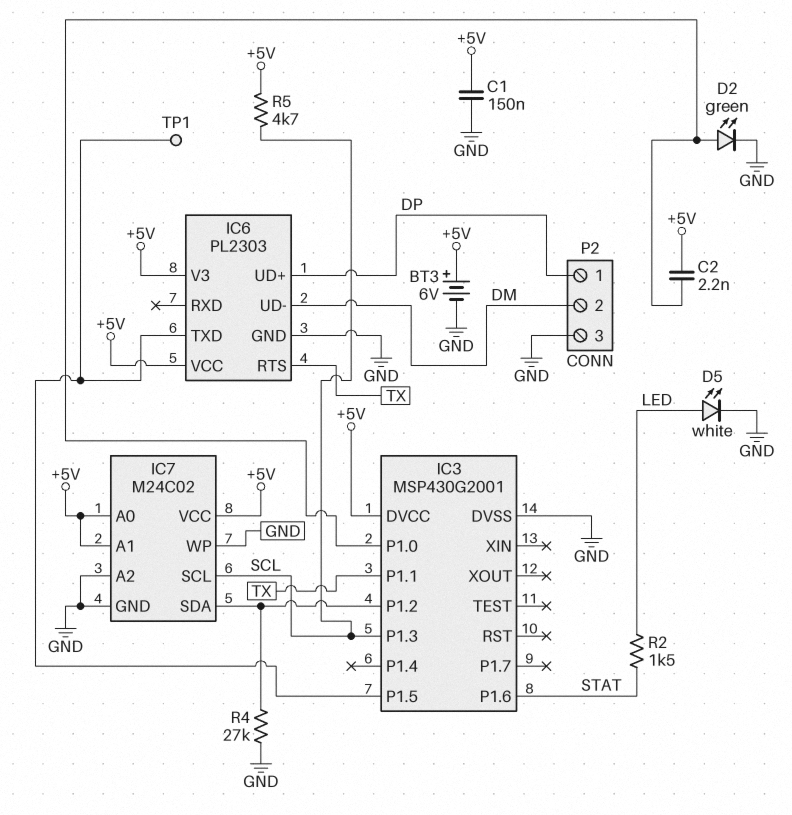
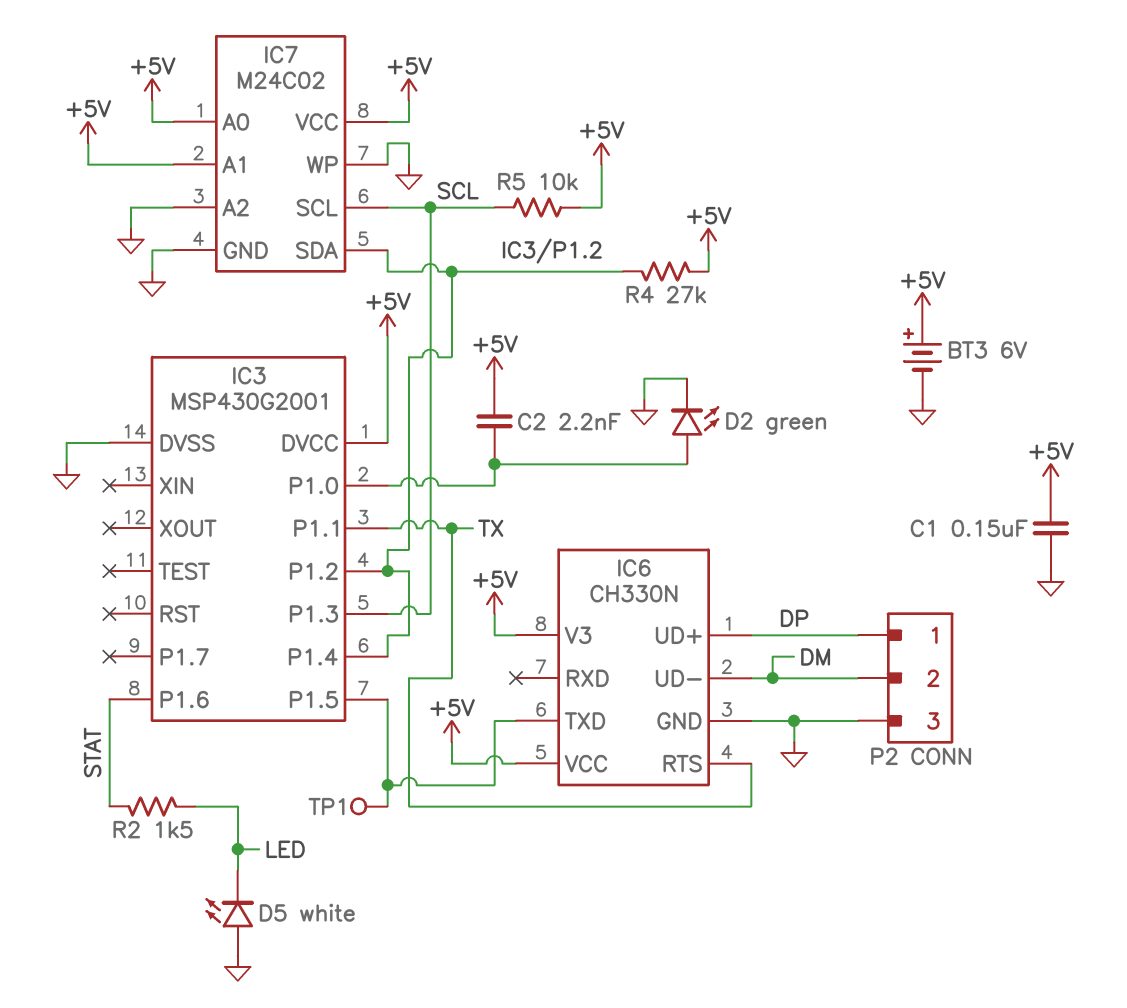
D5: LED white (A LED, K GND) -> LED white (A GND, K LED)
IC3 pin P1.4: none -> IC3/P1.2
IC6: PL2303 -> CH330N
R4: 27k (GND, IC3/P1.2) -> 27k (+5V, IC3/P1.2)
R5: 4.7k (+5V, SCL) -> 10k (+5V, SCL)

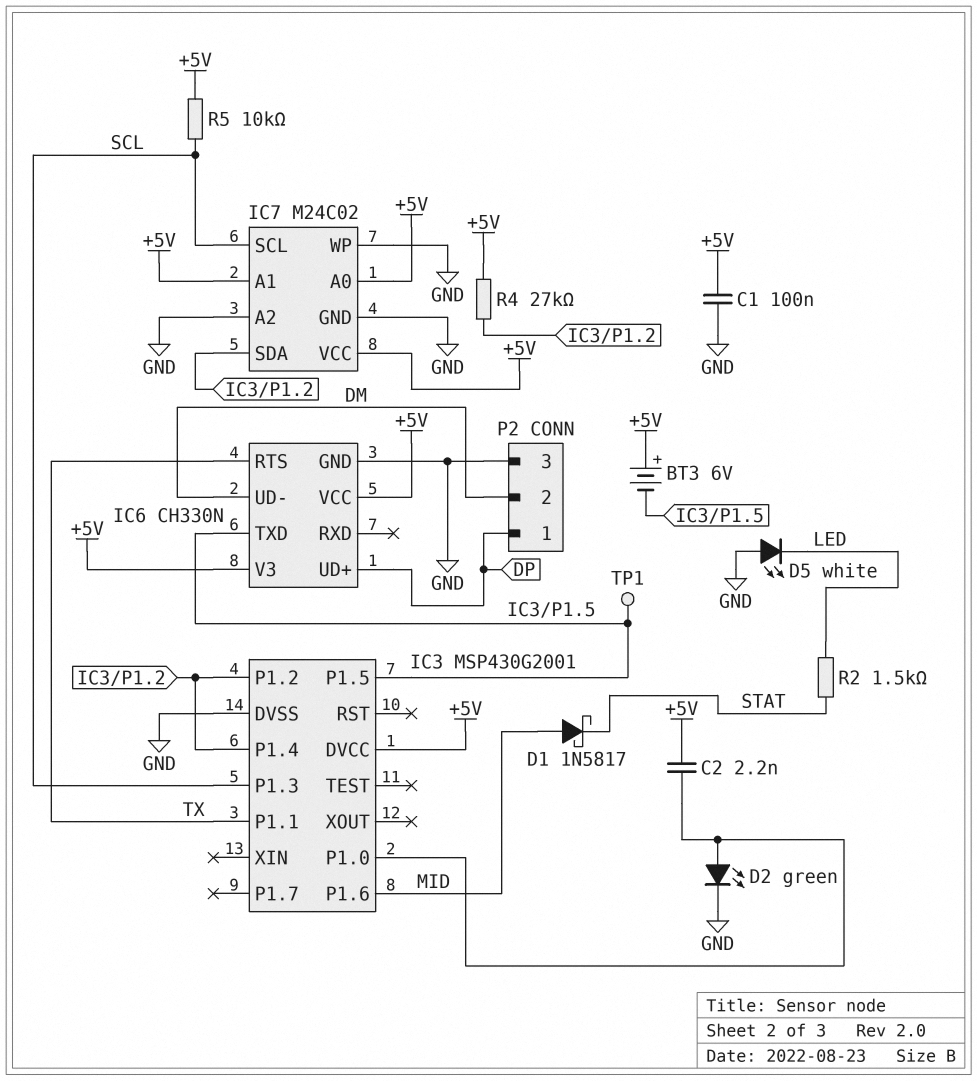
BT3: 6V (plus +5V, minus GND) -> 6V (plus +5V, minus IC3/P1.5)
C1: 150nF (+5V, GND) -> 100nF (+5V, GND)
D1: none -> schottky 1N5817 (A MID, K STAT)
IC3 pin P1.6: STAT -> MID

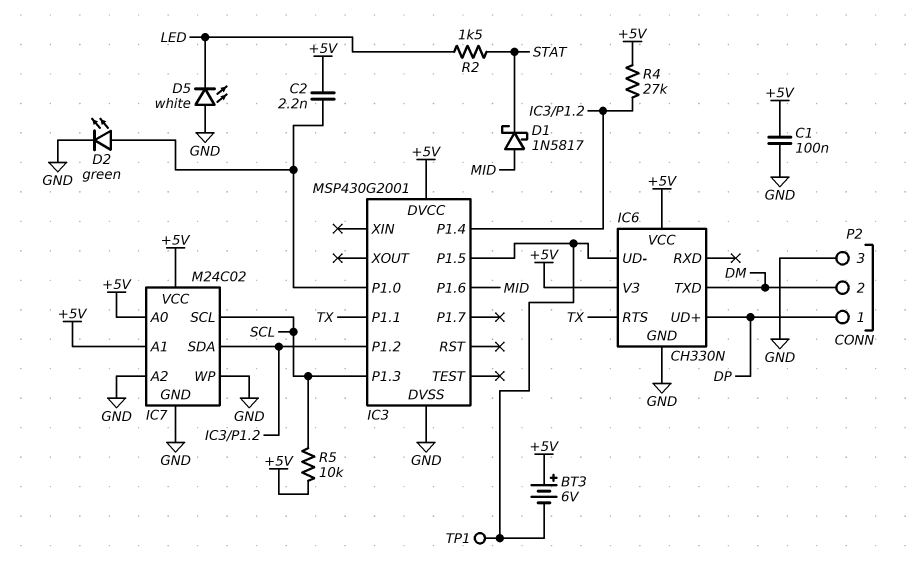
IC6 pin TXD: IC3/P1.5 -> DM
IC6 pin UD-: DM -> IC3/P1.5

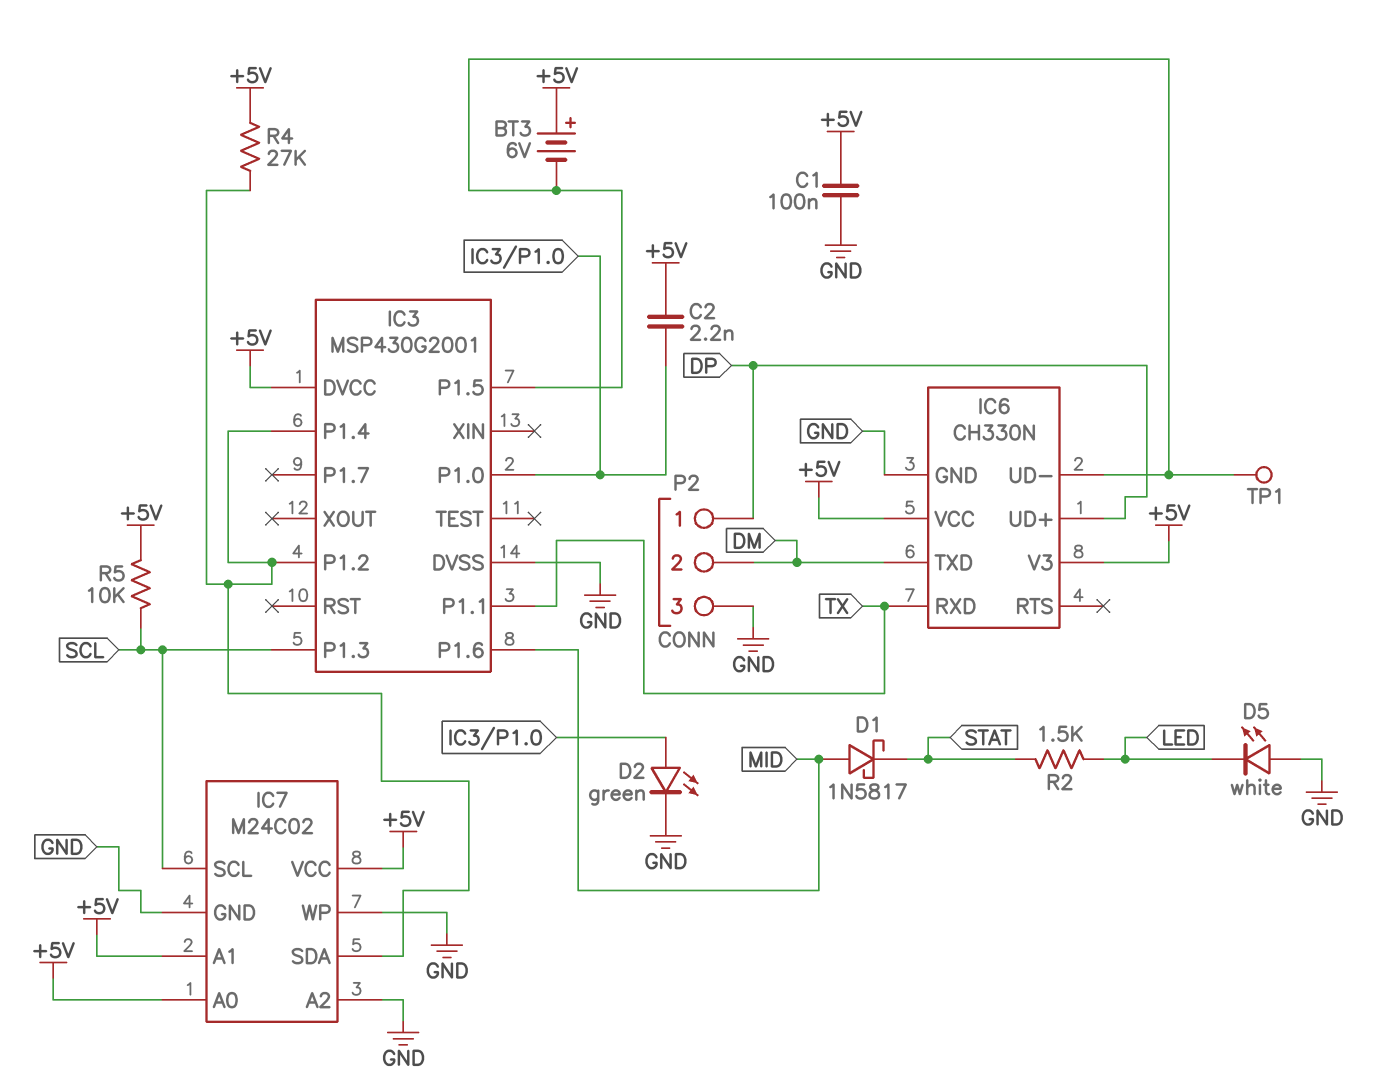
IC6 pin RTS: TX -> none
IC6 pin RXD: none -> TX

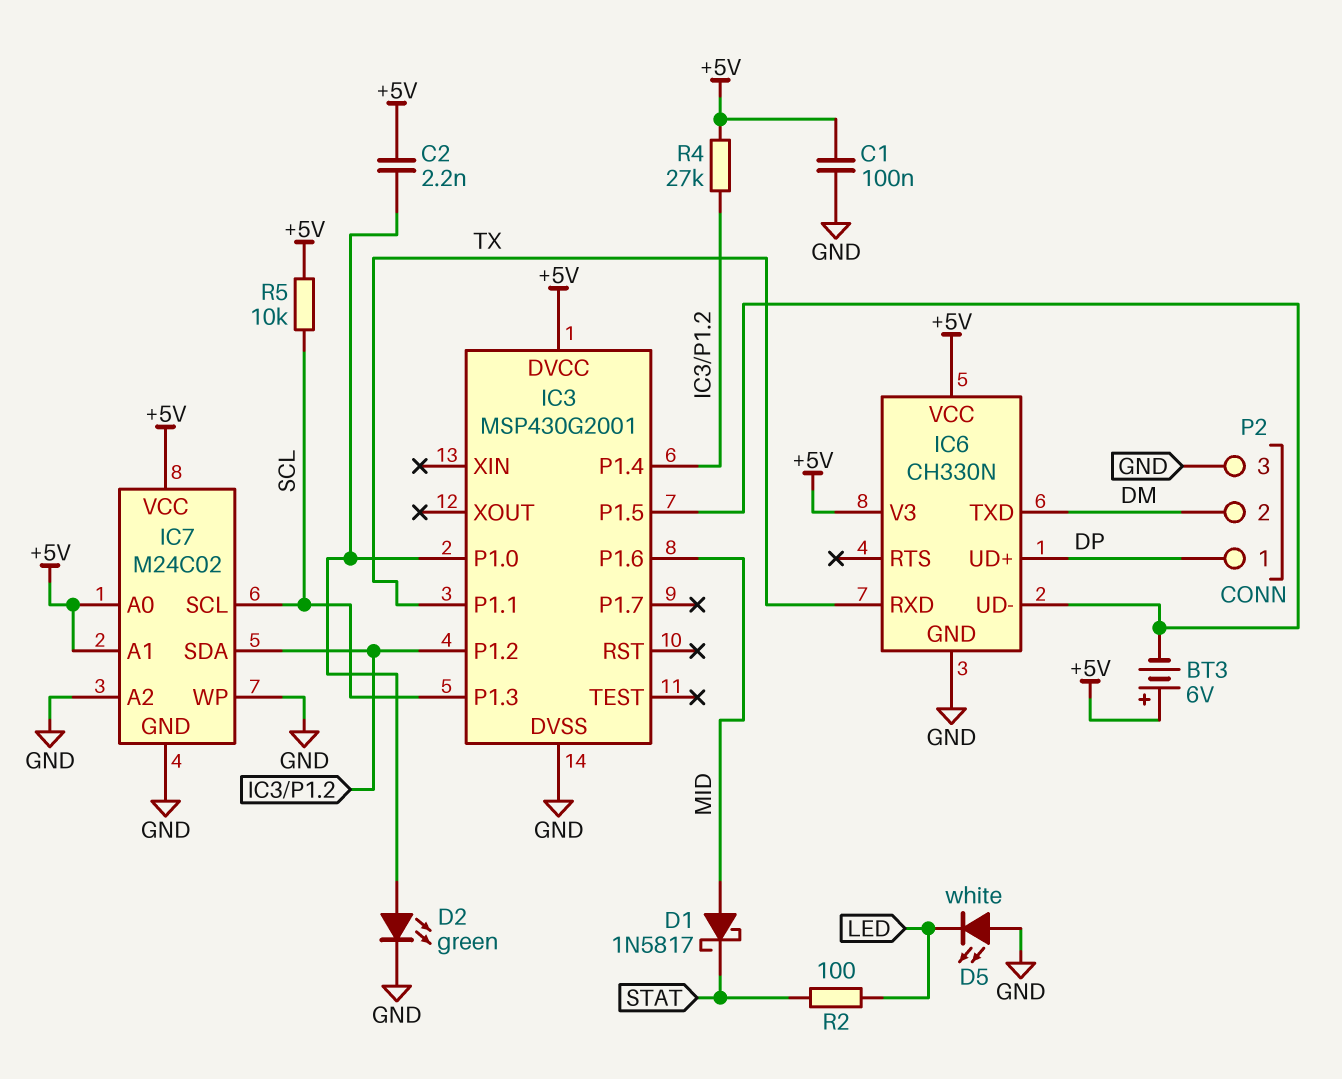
R2: 1.5k (LED, STAT) -> 100 (LED, STAT)
TP1: test point (IC3/P1.5) -> none

